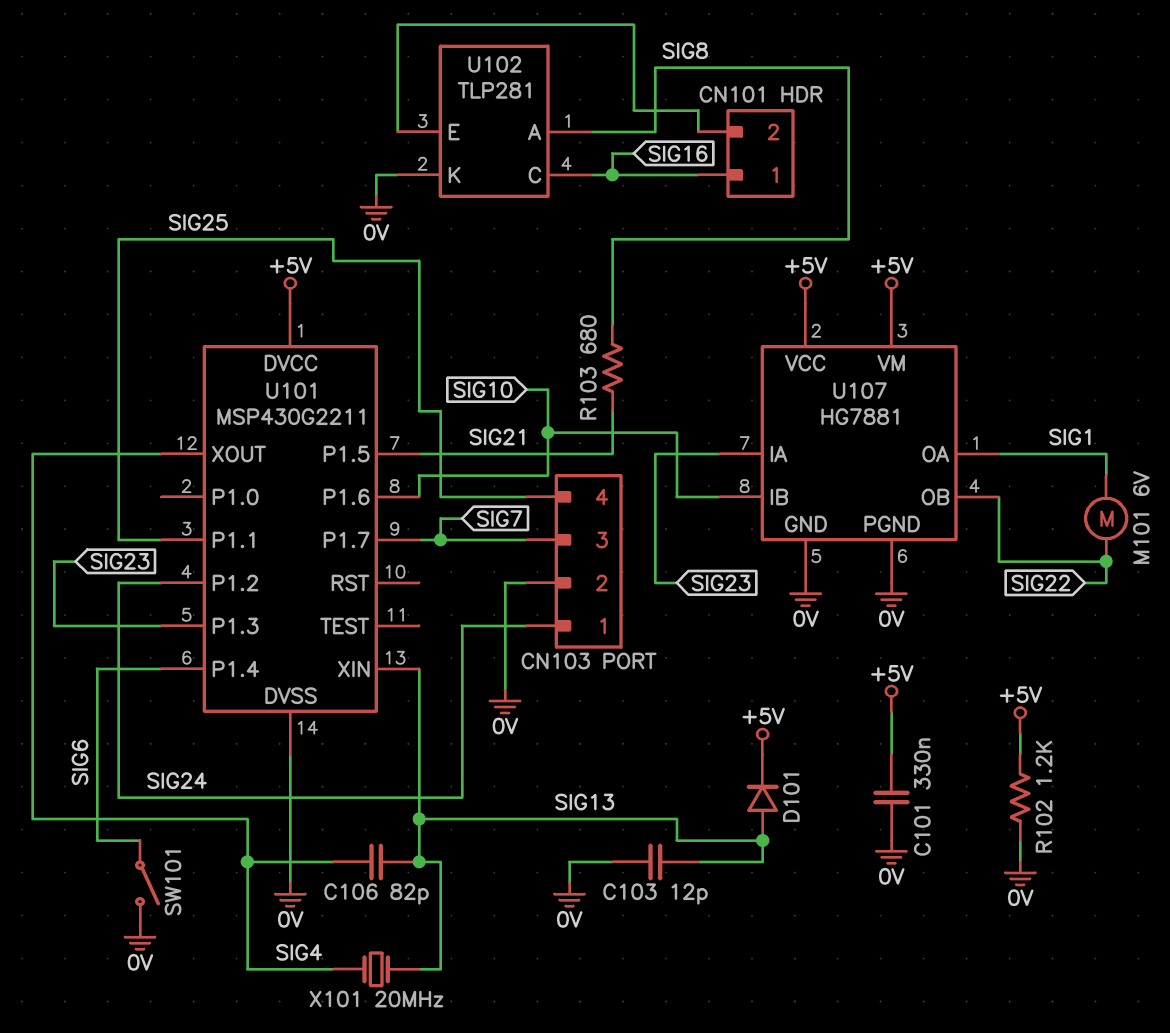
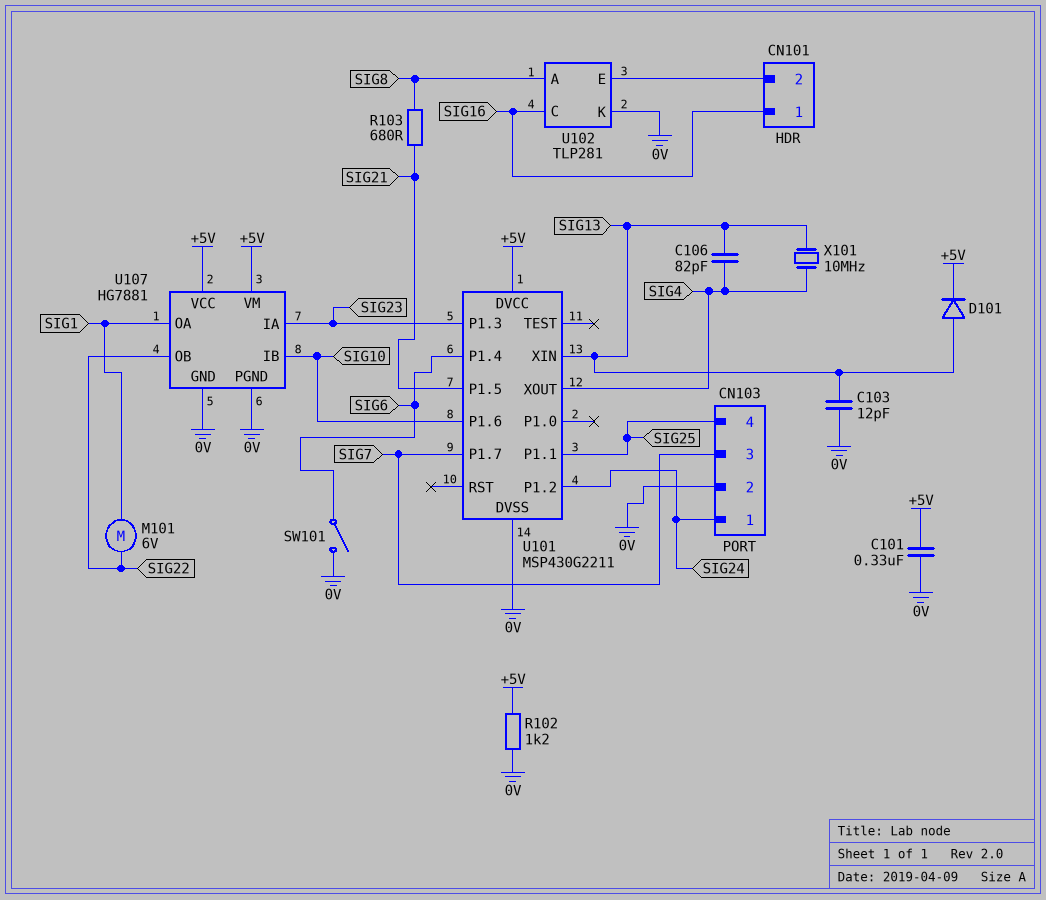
X101: 20MHz (SIG4, SIG13) -> 10MHz (SIG4, SIG13)

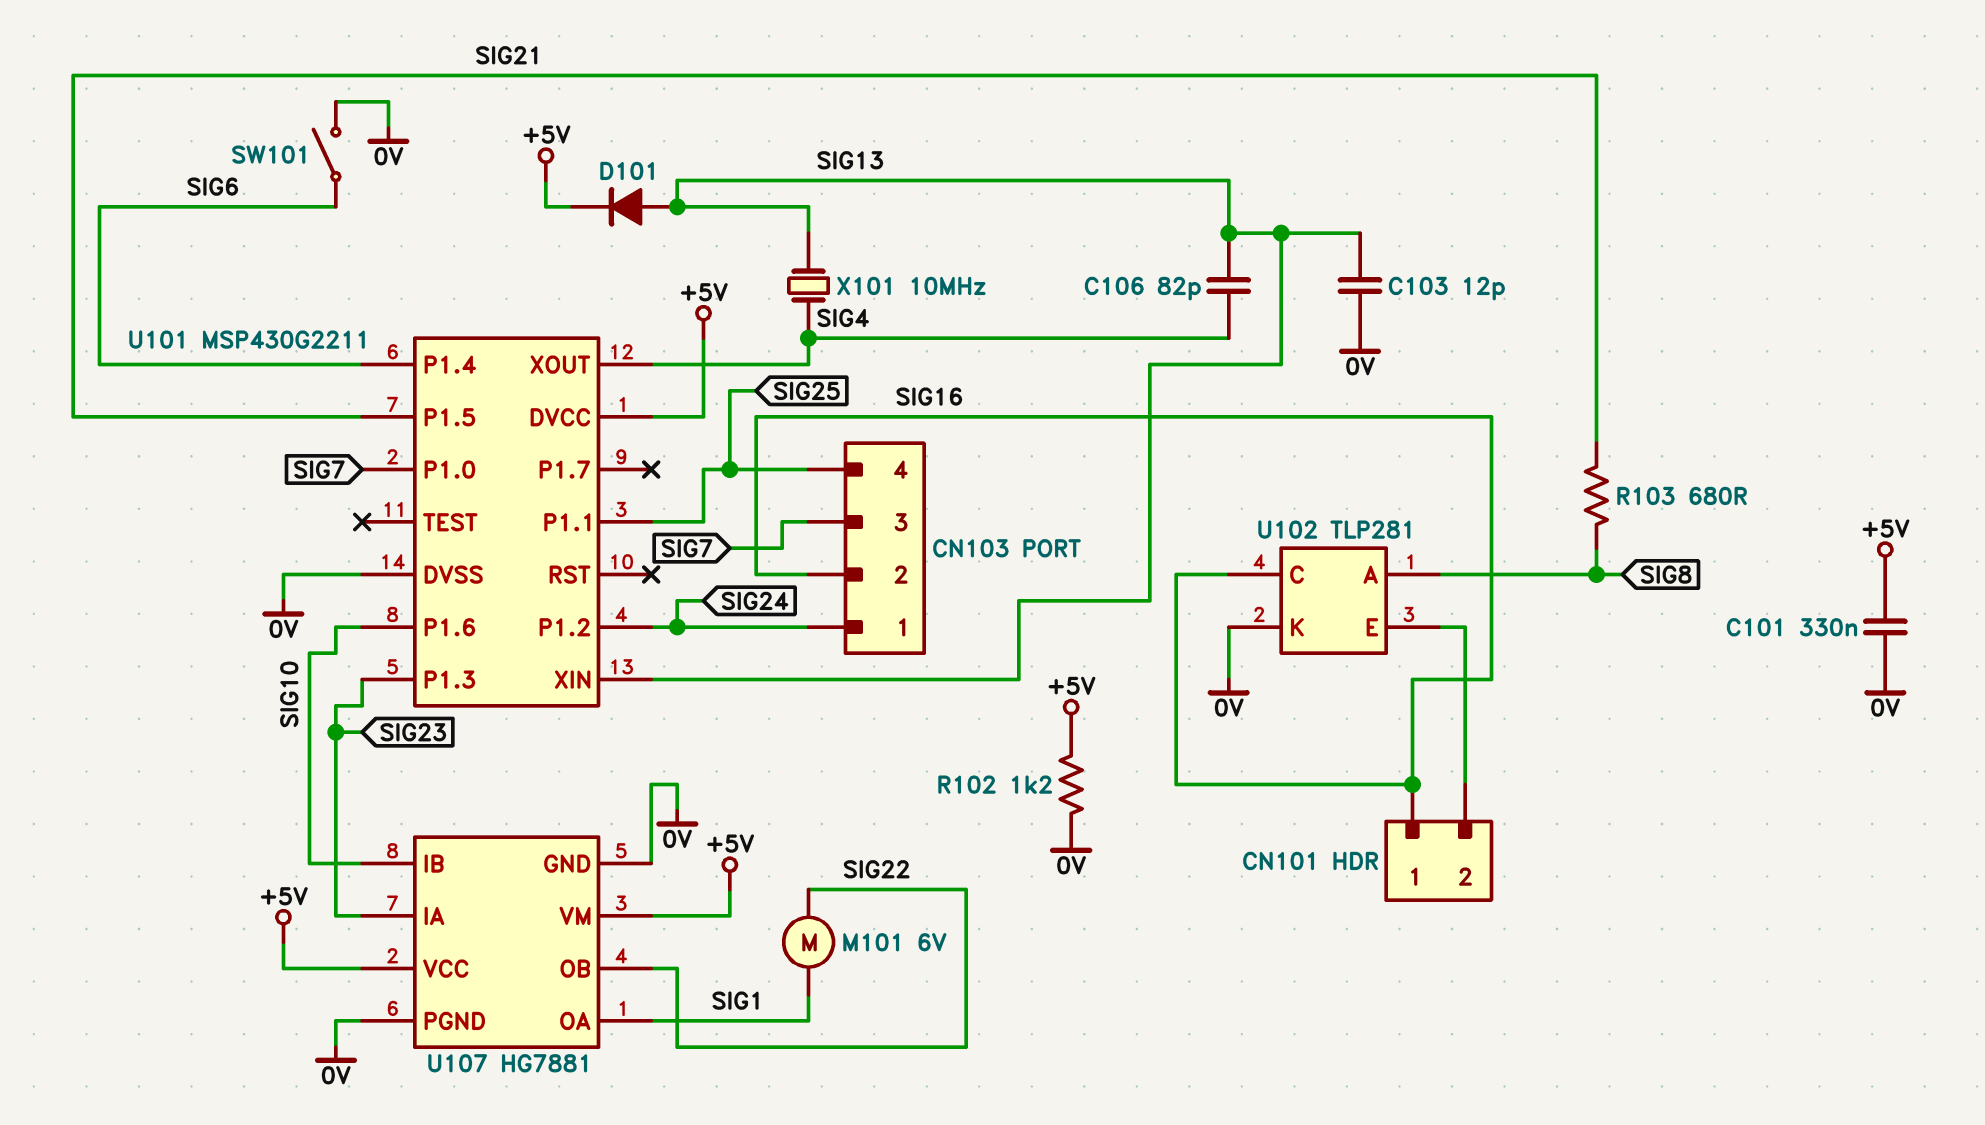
CN103 pin 2: 0V -> SIG16
U101 pin P1.0: none -> SIG7
U101 pin P1.7: SIG7 -> none

